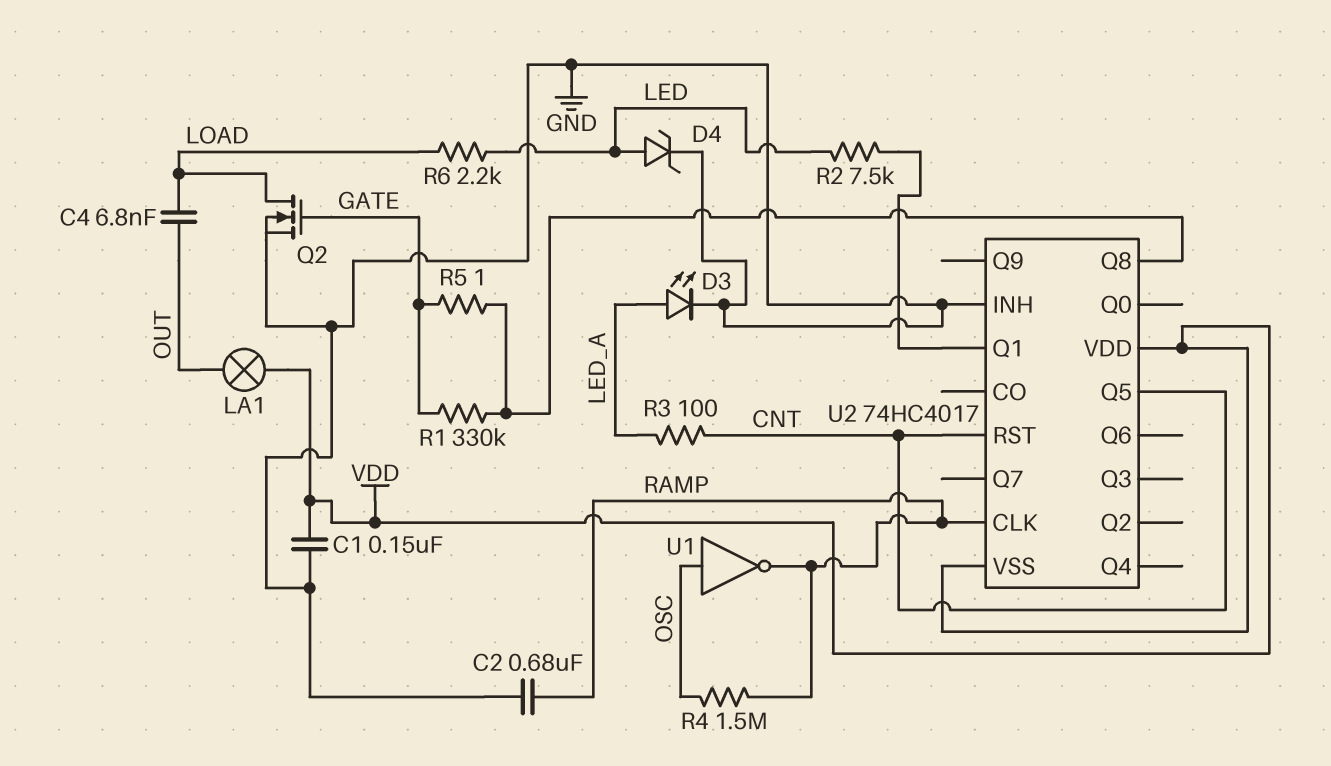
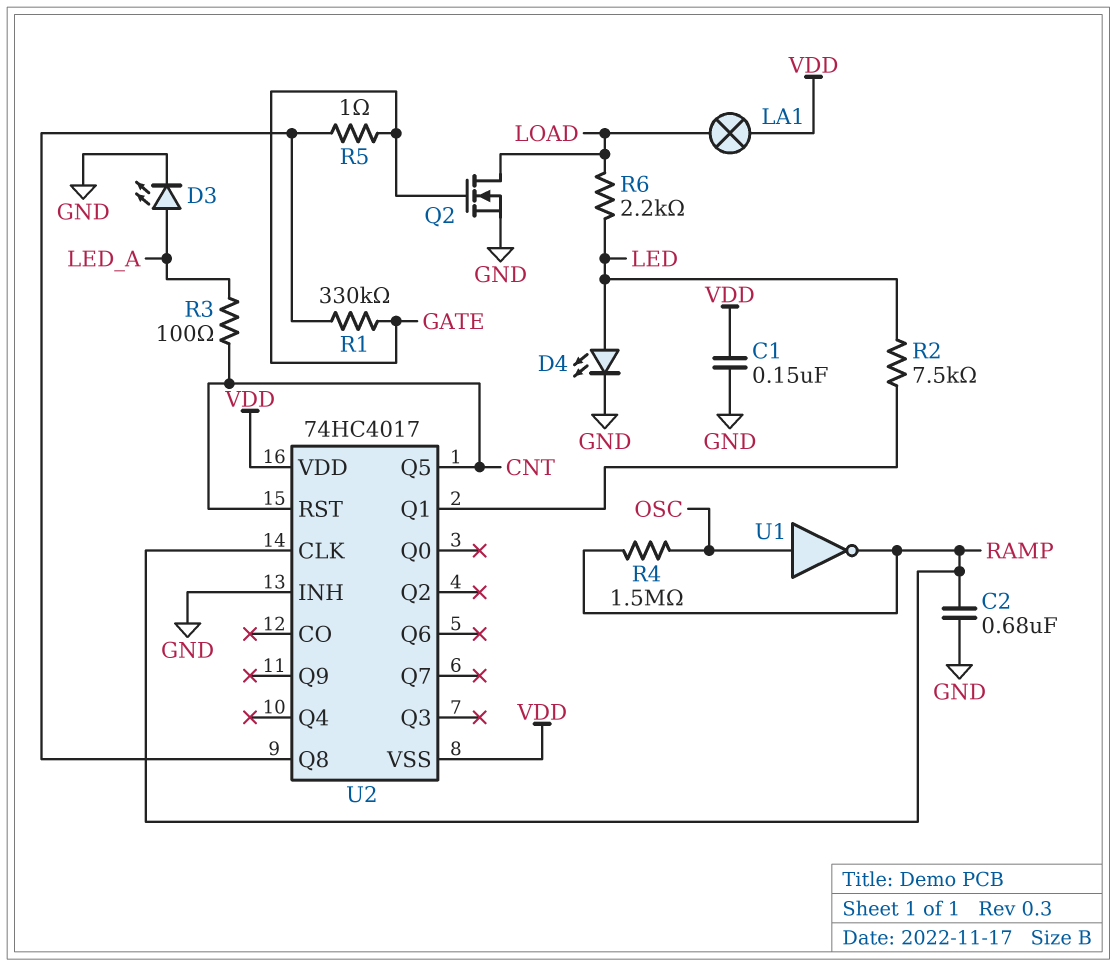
C4: 6.8nF (LOAD, OUT) -> none
D4: zener (A LED, K GND) -> LED (A LED, K GND)
LA1: lamp (OUT, VDD) -> lamp (LOAD, VDD)

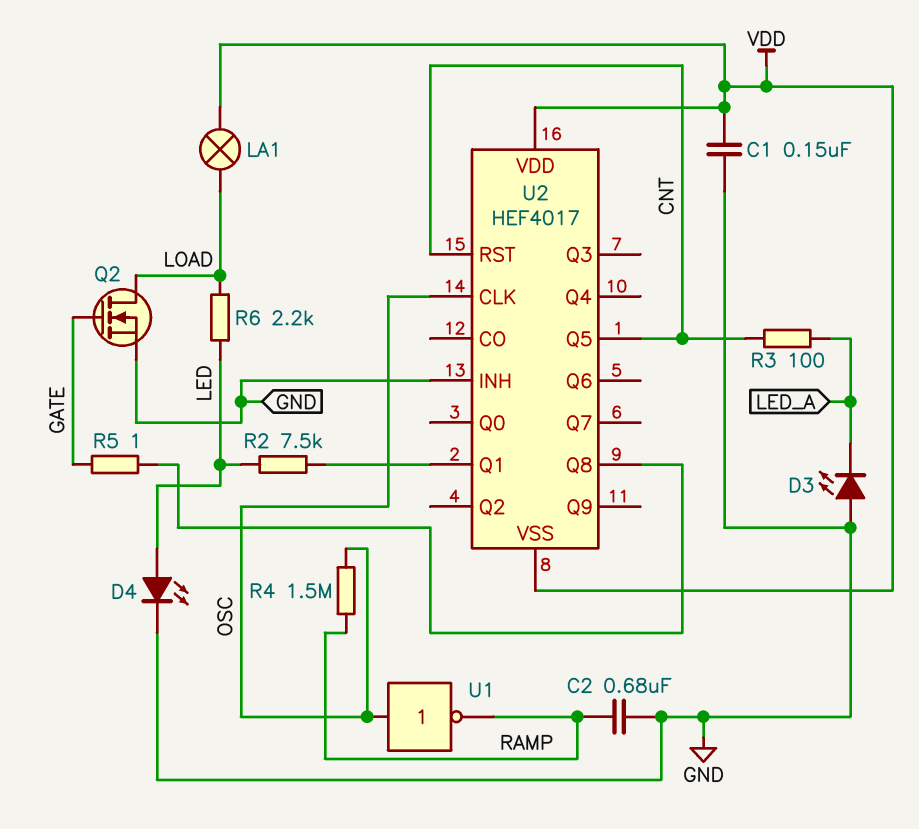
D3: LED (A LED_A, K GND) -> LED (A GND, K LED_A)
R1: 330k (GATE, U2/Q8) -> none
U2: 74HC4017 -> HEF4017
U2 pin CLK: RAMP -> OSC

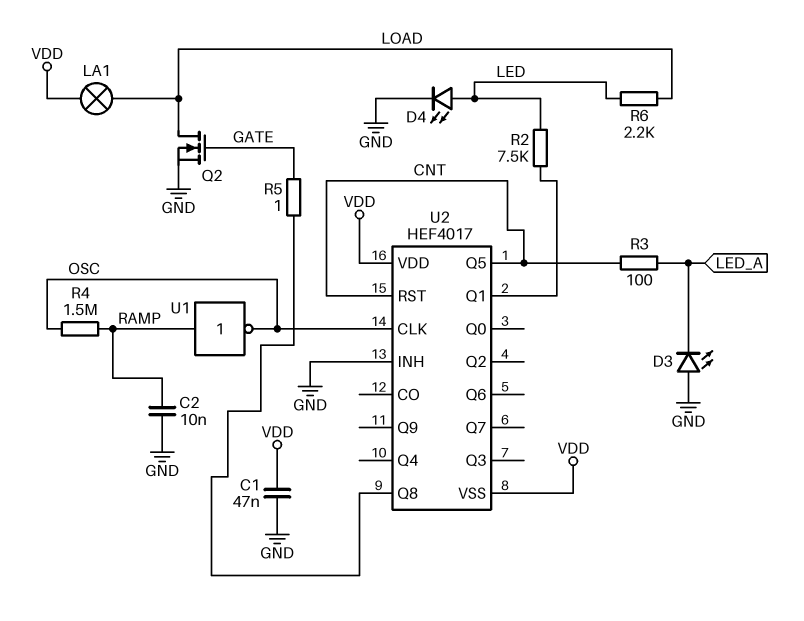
C1: 150nF (GND, VDD) -> 47nF (GND, VDD)
C2: 680nF (GND, RAMP) -> 10nF (GND, RAMP)
U1: NOT (in OSC, out RAMP) -> NOT (in RAMP, out OSC)

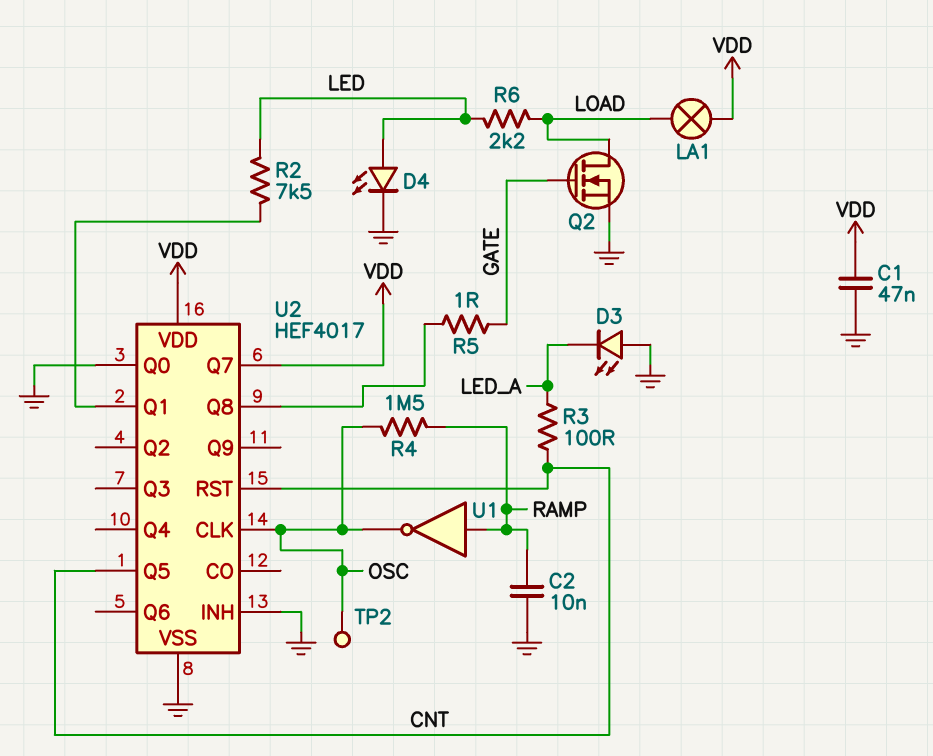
TP2: none -> test point (OSC)
U2 pin Q0: none -> GND
U2 pin Q7: none -> VDD
U2 pin VSS: VDD -> GND

